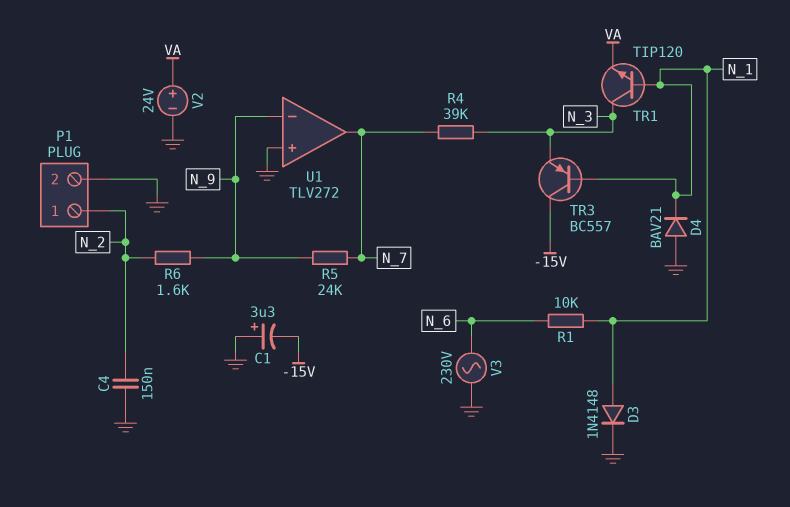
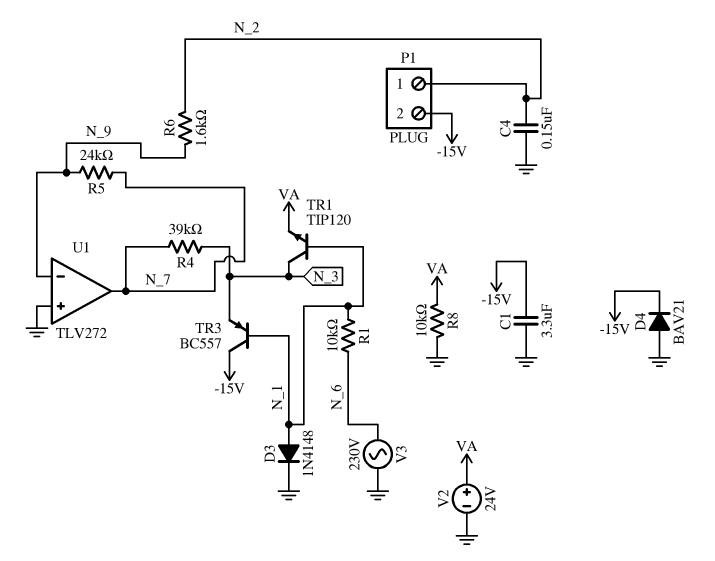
C1: 3.3uF (plus GND, minus -15V) -> 3.3uF (-15V, GND)
D4: diode BAV21 (A GND, K N_1) -> diode BAV21 (A GND, K -15V)
P1 pin 2: GND -> -15V
R8: none -> 10k (GND, VA)

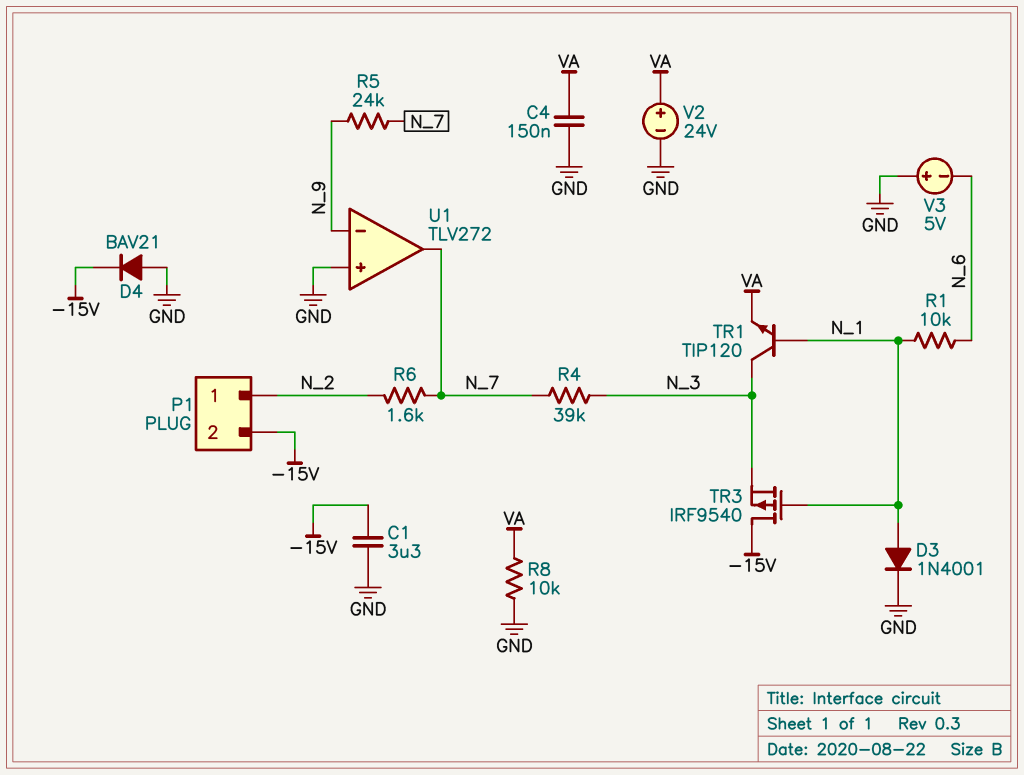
C4: 150nF (GND, N_2) -> 150nF (GND, VA)
D3: diode 1N4148 (A N_1, K GND) -> diode 1N4001 (A N_1, K GND)
R6: 1.6k (N_2, N_9) -> 1.6k (N_2, N_7)
TR3: PNP BC557 (B N_1, C -15V, E N_3) -> PMOS IRF9540 (G N_1, D -15V, S N_3)
V3: AC 230V (GND, N_6) -> 5V (plus GND, minus N_6)

